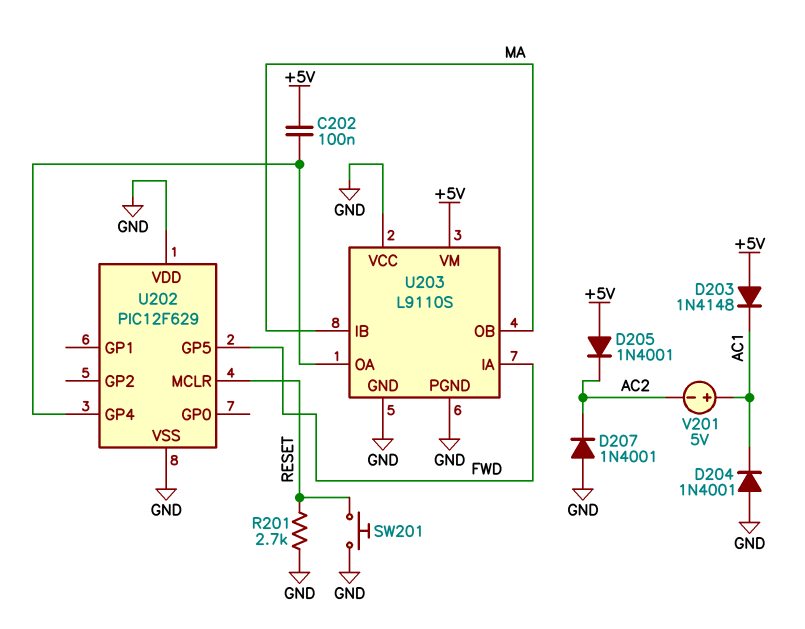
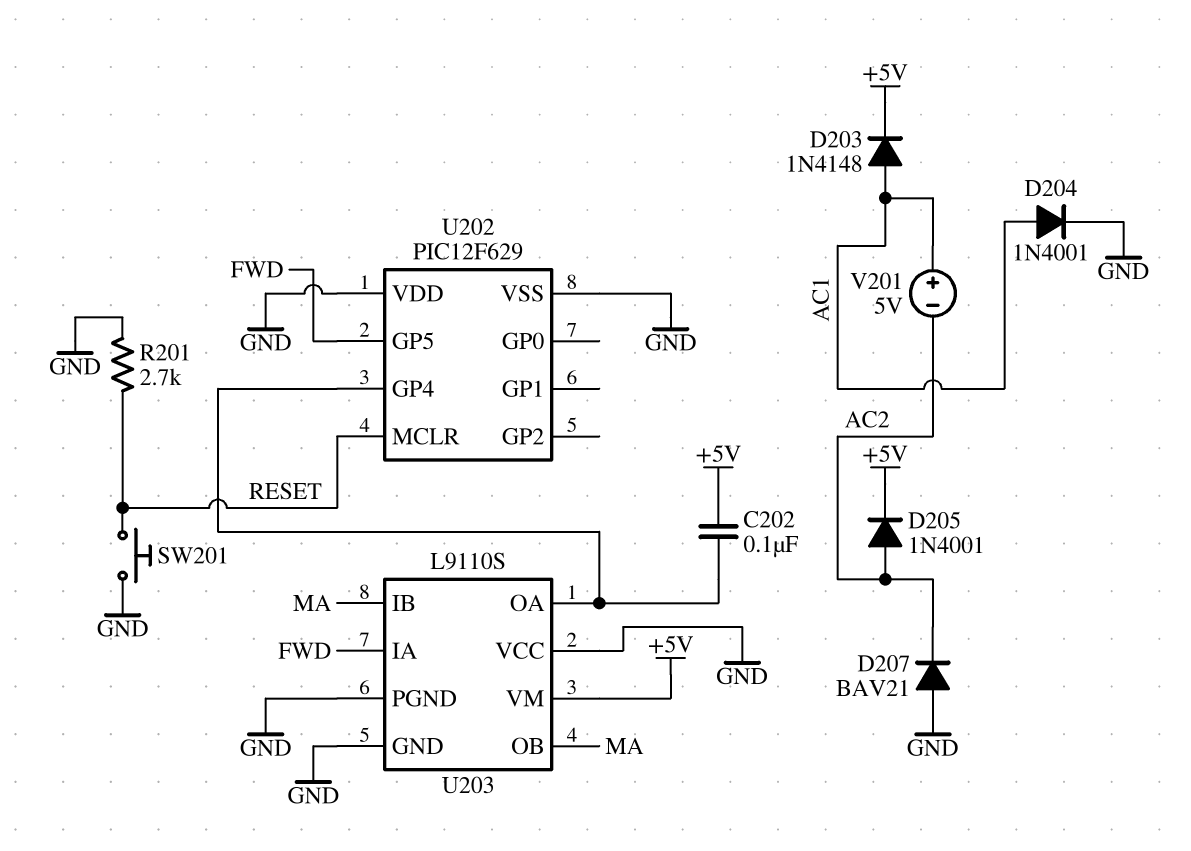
D203: diode 1N4148 (A +5V, K AC1) -> diode 1N4148 (A AC1, K +5V)
D204: diode 1N4001 (A GND, K AC1) -> diode 1N4001 (A AC1, K GND)
D205: diode 1N4001 (A +5V, K AC2) -> diode 1N4001 (A AC2, K +5V)
D207: diode 1N4001 (A GND, K AC2) -> diode BAV21 (A GND, K AC2)

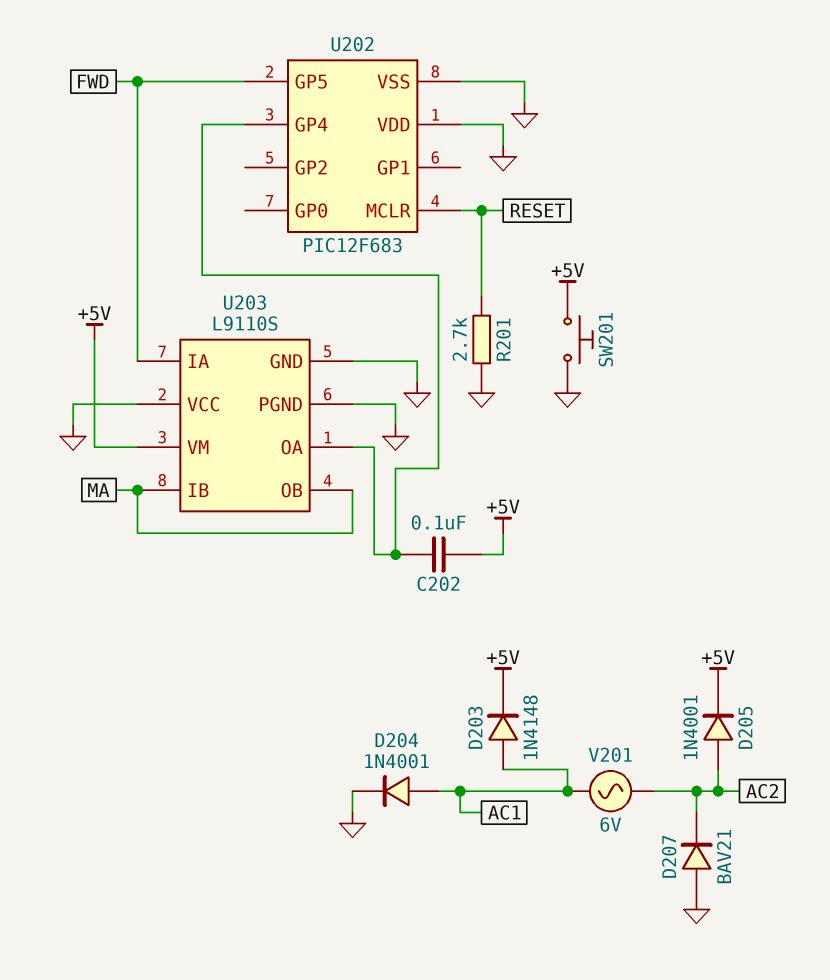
SW201: button (GND, RESET) -> button (+5V, GND)
U202: PIC12F629 -> PIC12F683
V201: 5V (plus AC1, minus AC2) -> AC 6V (AC1, AC2)

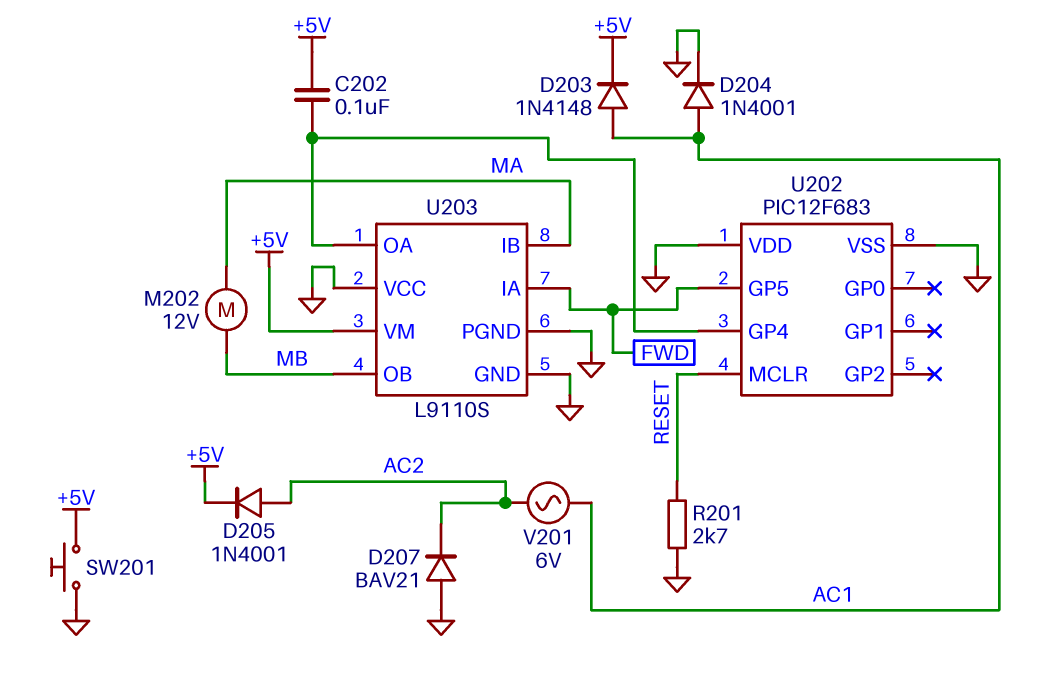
M202: none -> motor 12V (MA, MB)
U203 pin OB: MA -> MB

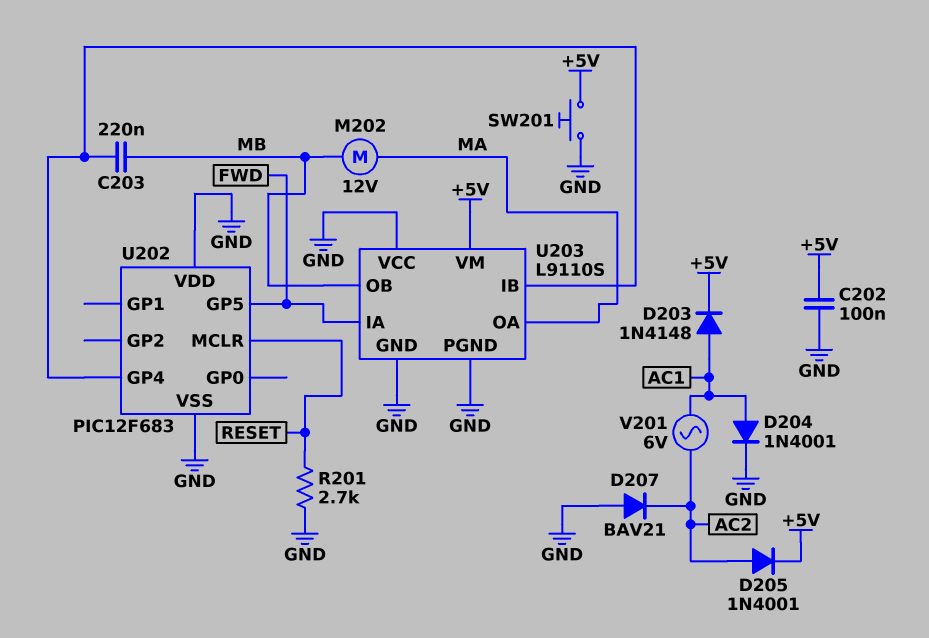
C202: 100nF (+5V, U202/GP4) -> 100nF (+5V, GND)
C203: none -> 220nF (MB, U202/GP4)
U203 pin IB: MA -> U202/GP4
U203 pin OA: U202/GP4 -> MA

